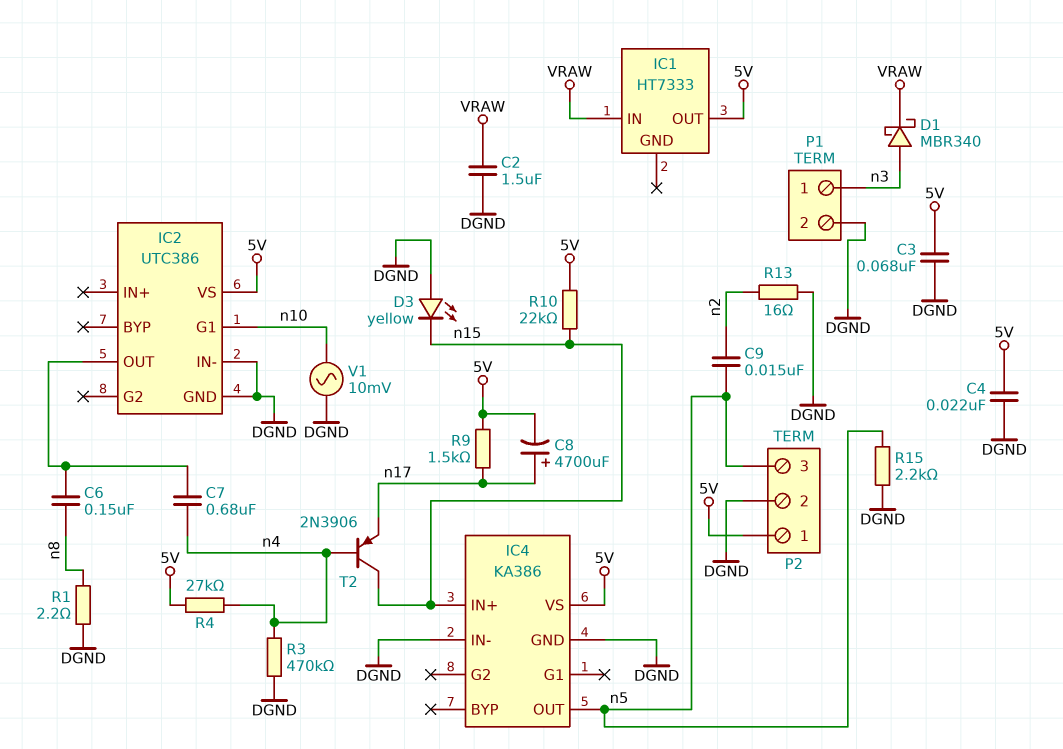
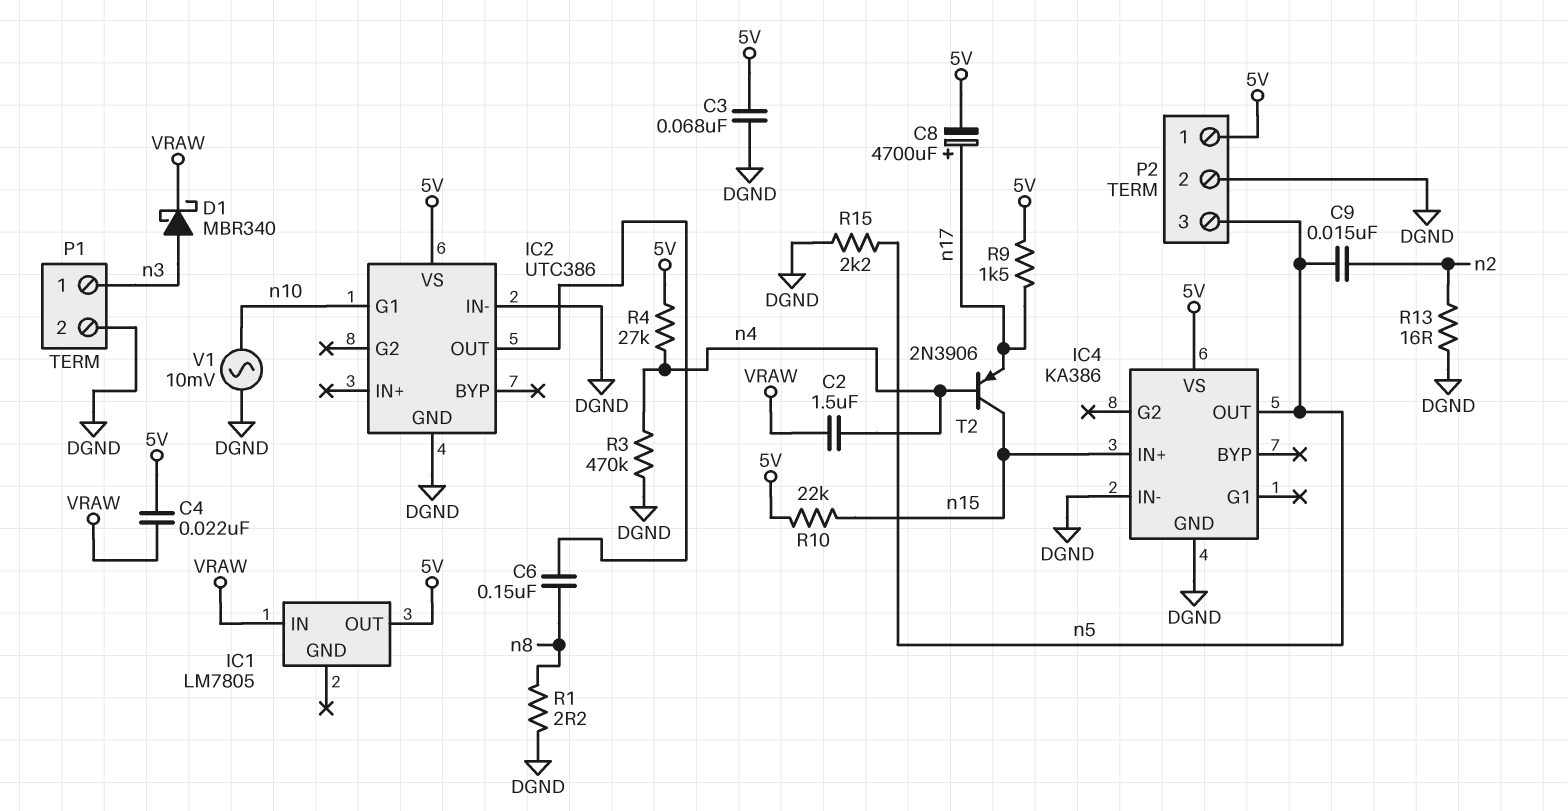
C2: 1.5uF (DGND, VRAW) -> 1.5uF (VRAW, n4)
C4: 22nF (5V, DGND) -> 22nF (5V, VRAW)
C7: 680nF (IC2/OUT, n4) -> none
D3: LED yellow (A DGND, K n15) -> none
IC1: HT7333 -> LM7805

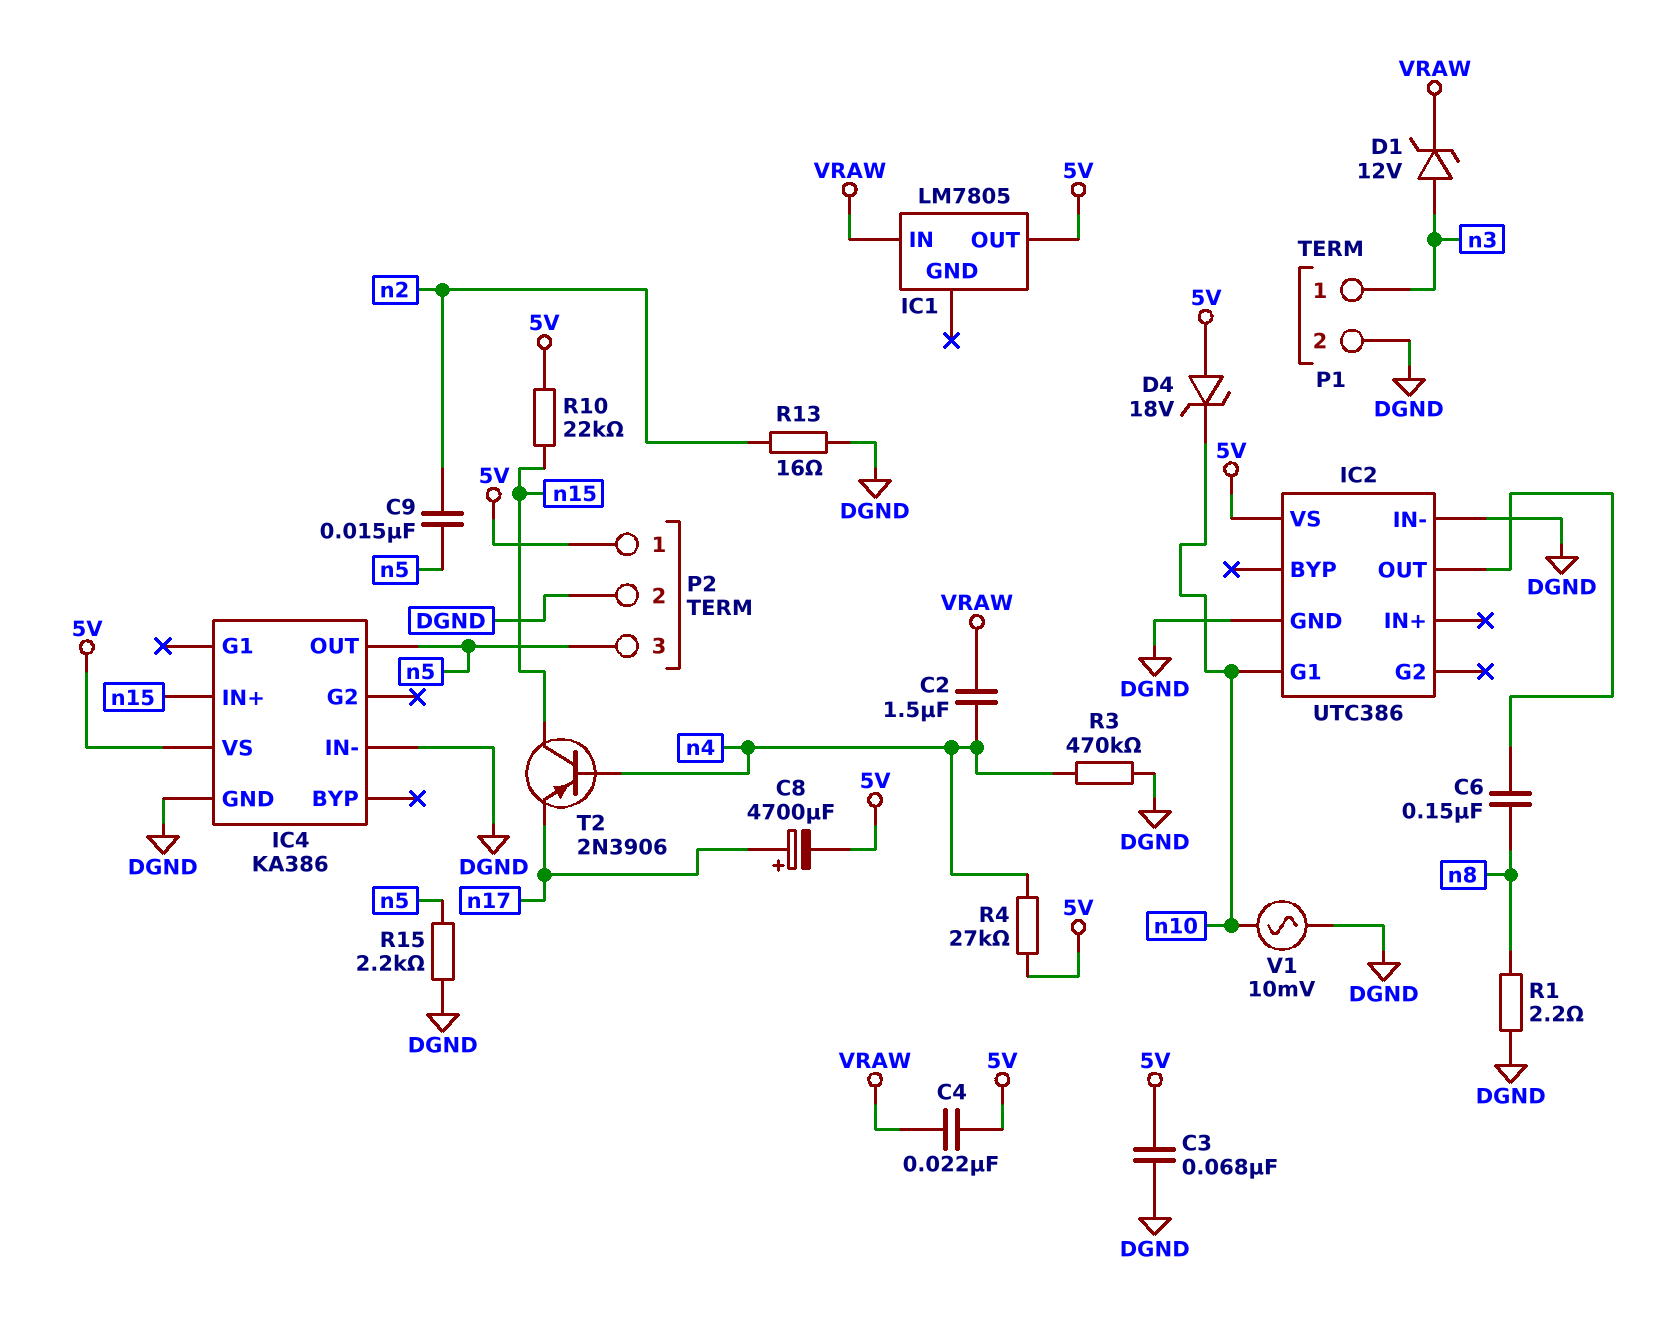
D1: schottky MBR340 (A n3, K VRAW) -> zener 12V (A n3, K VRAW)
D4: none -> zener 18V (A 5V, K n10)
R9: 1.5k (5V, n17) -> none

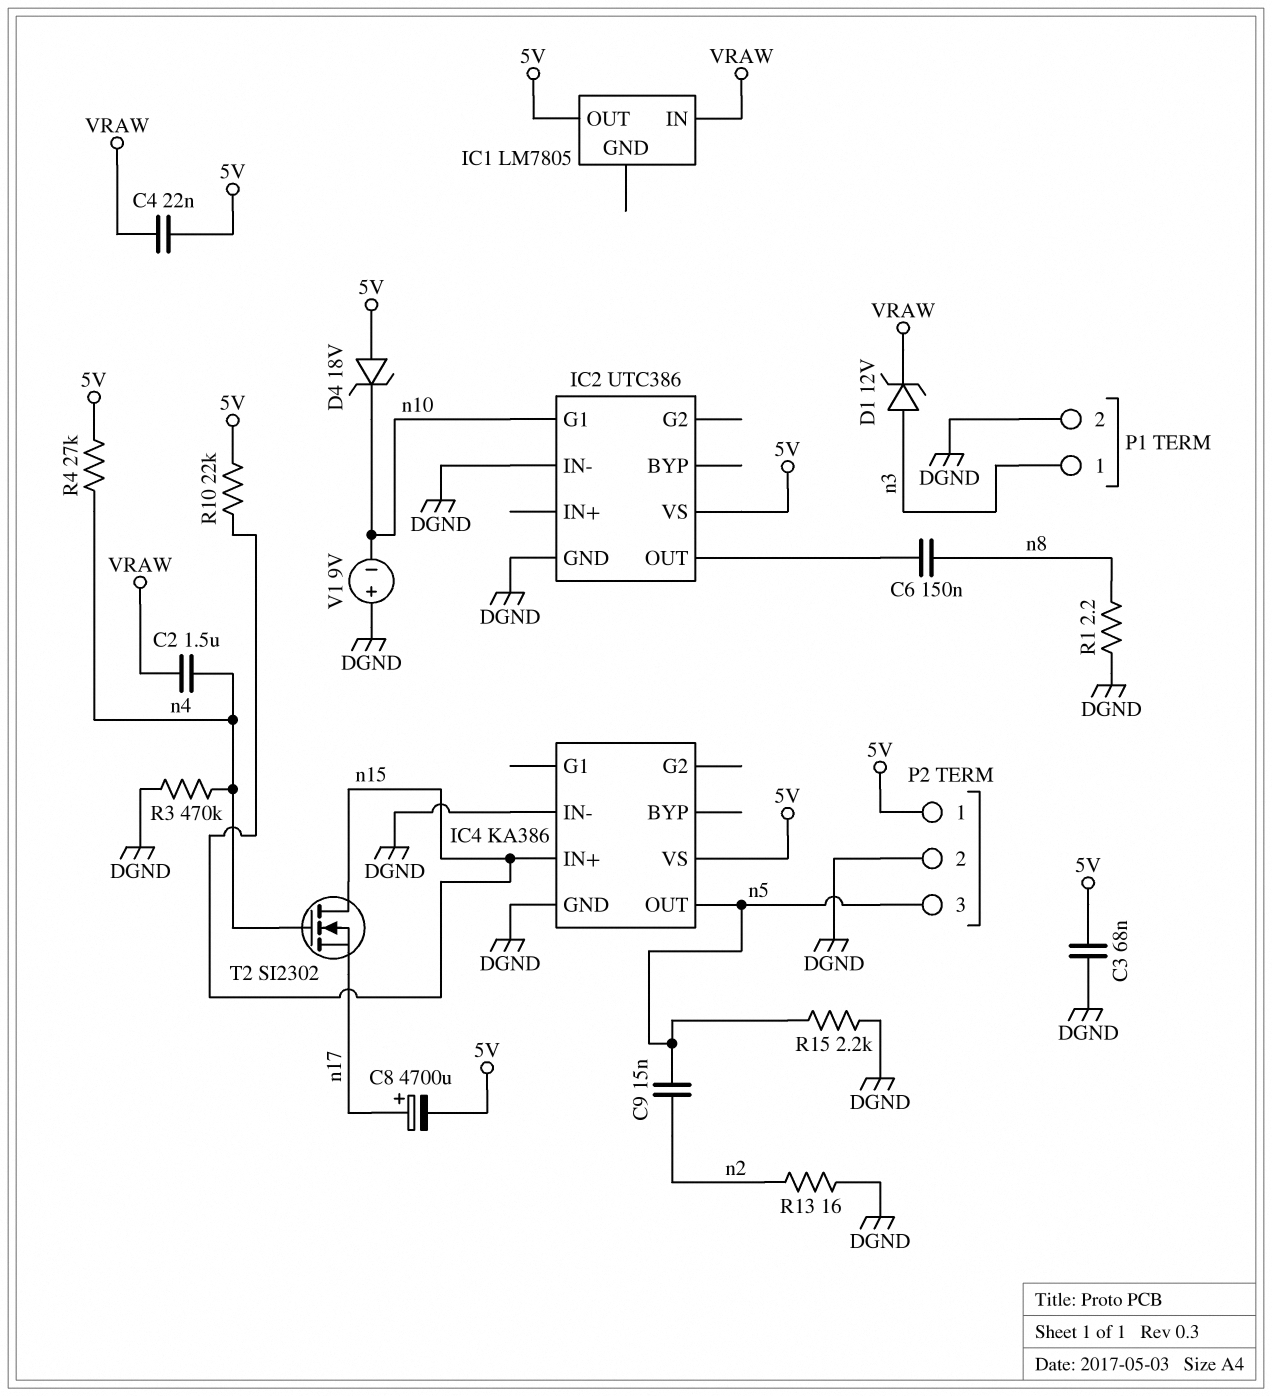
T2: PNP 2N3906 (B n4, C n15, E n17) -> NMOS SI2302 (G n4, D n15, S n17)
V1: AC 10mV (DGND, n10) -> 9V (plus DGND, minus n10)

